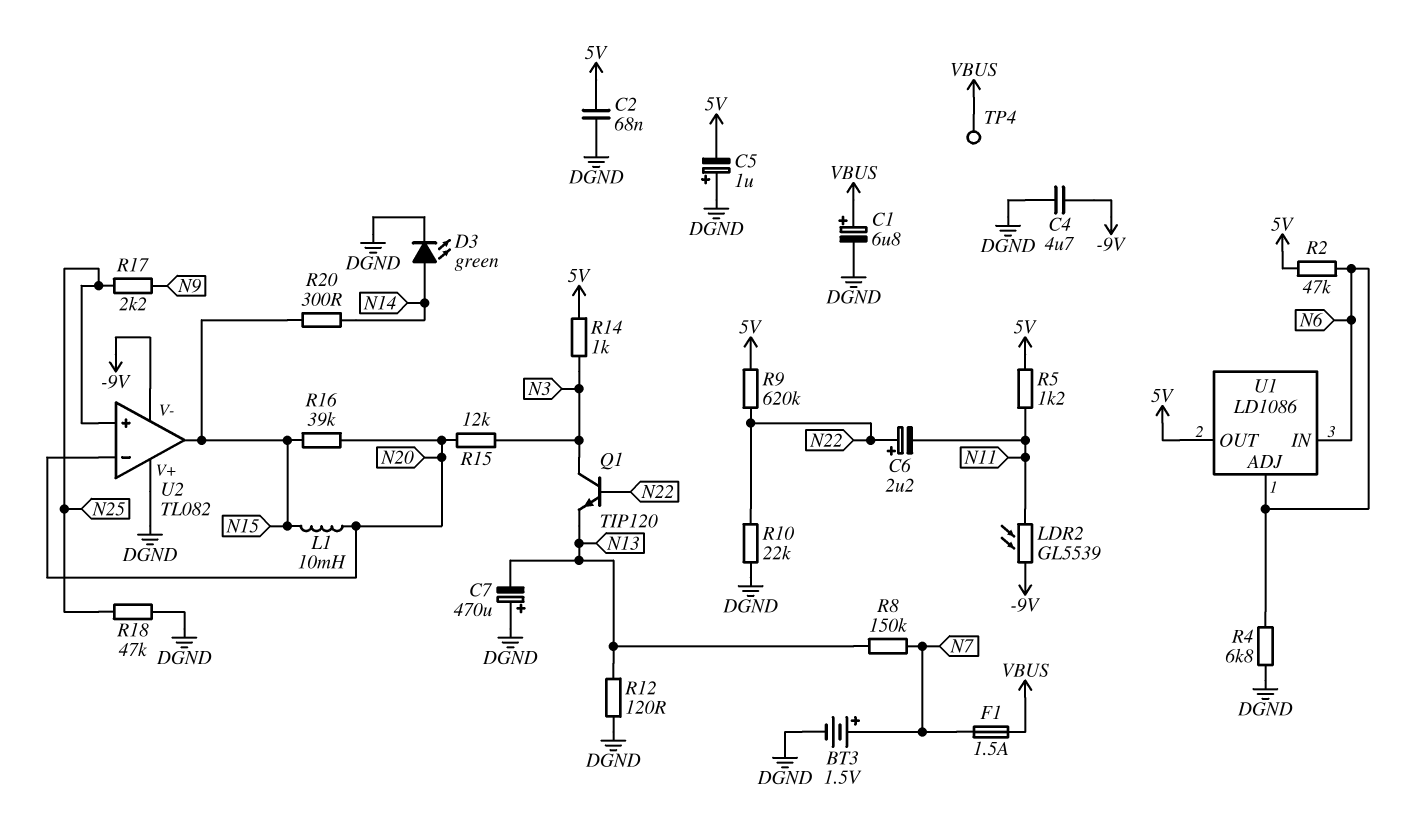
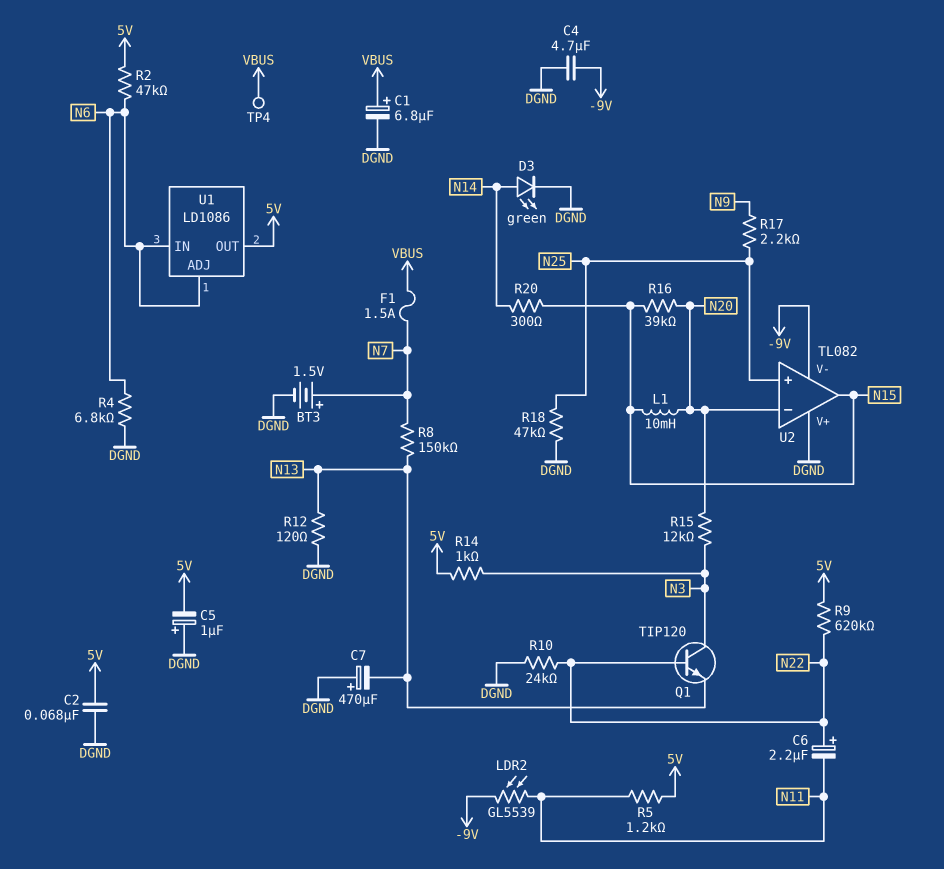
R10: 22k (DGND, N22) -> 24k (DGND, N22)

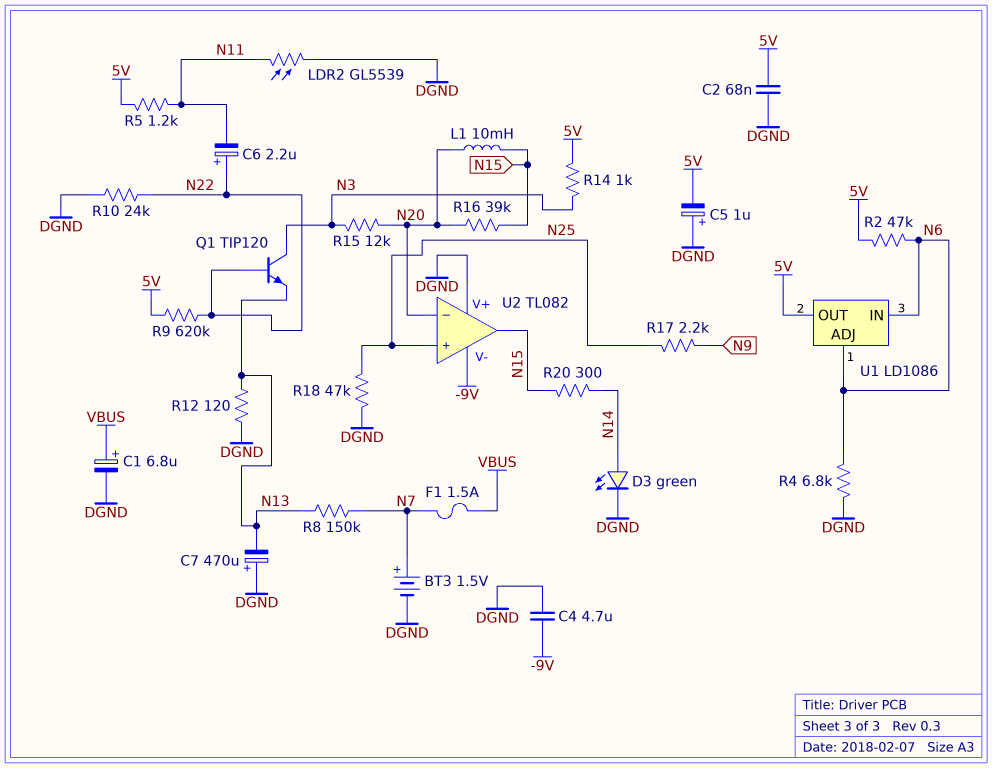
LDR2: GL5539 (-9V, N11) -> GL5539 (DGND, N11)
TP4: test point (VBUS) -> none

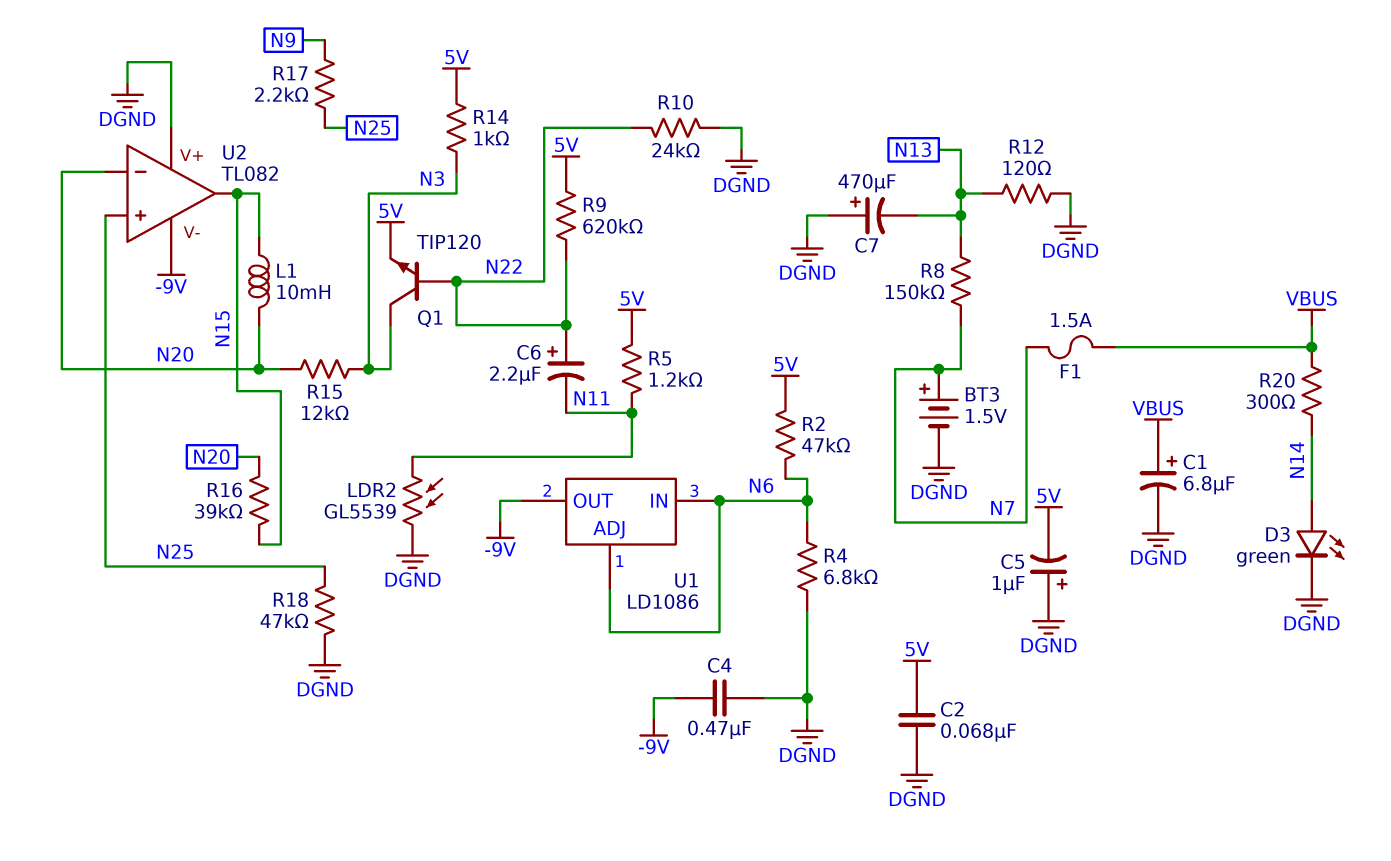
C4: 4.7uF (-9V, DGND) -> 470nF (-9V, DGND)
Q1: NPN TIP120 (B N22, C N3, E N13) -> NPN TIP120 (B N22, C N3, E 5V)
R20: 300 (N14, N15) -> 300 (N14, VBUS)
U1 pin OUT: 5V -> -9V

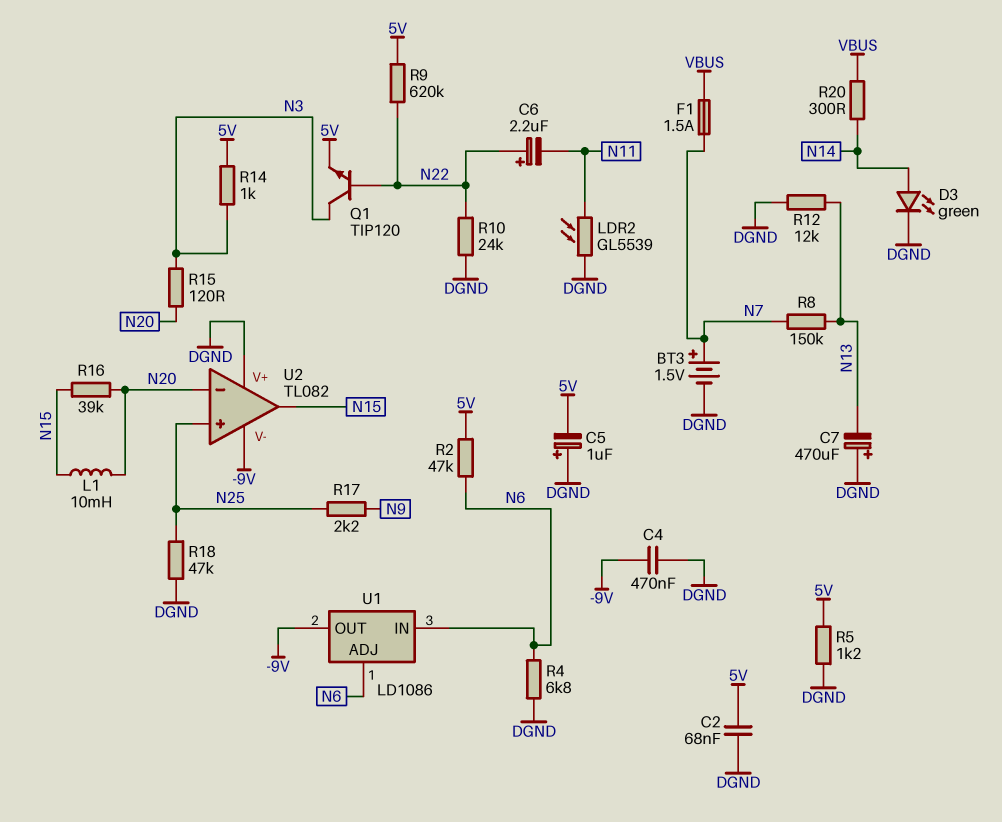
C1: 6.8uF (plus VBUS, minus DGND) -> none
R5: 1.2k (5V, N11) -> 1.2k (5V, DGND)
R12: 120 (DGND, N13) -> 12k (DGND, N13)
R15: 12k (N3, N20) -> 120 (N3, N20)

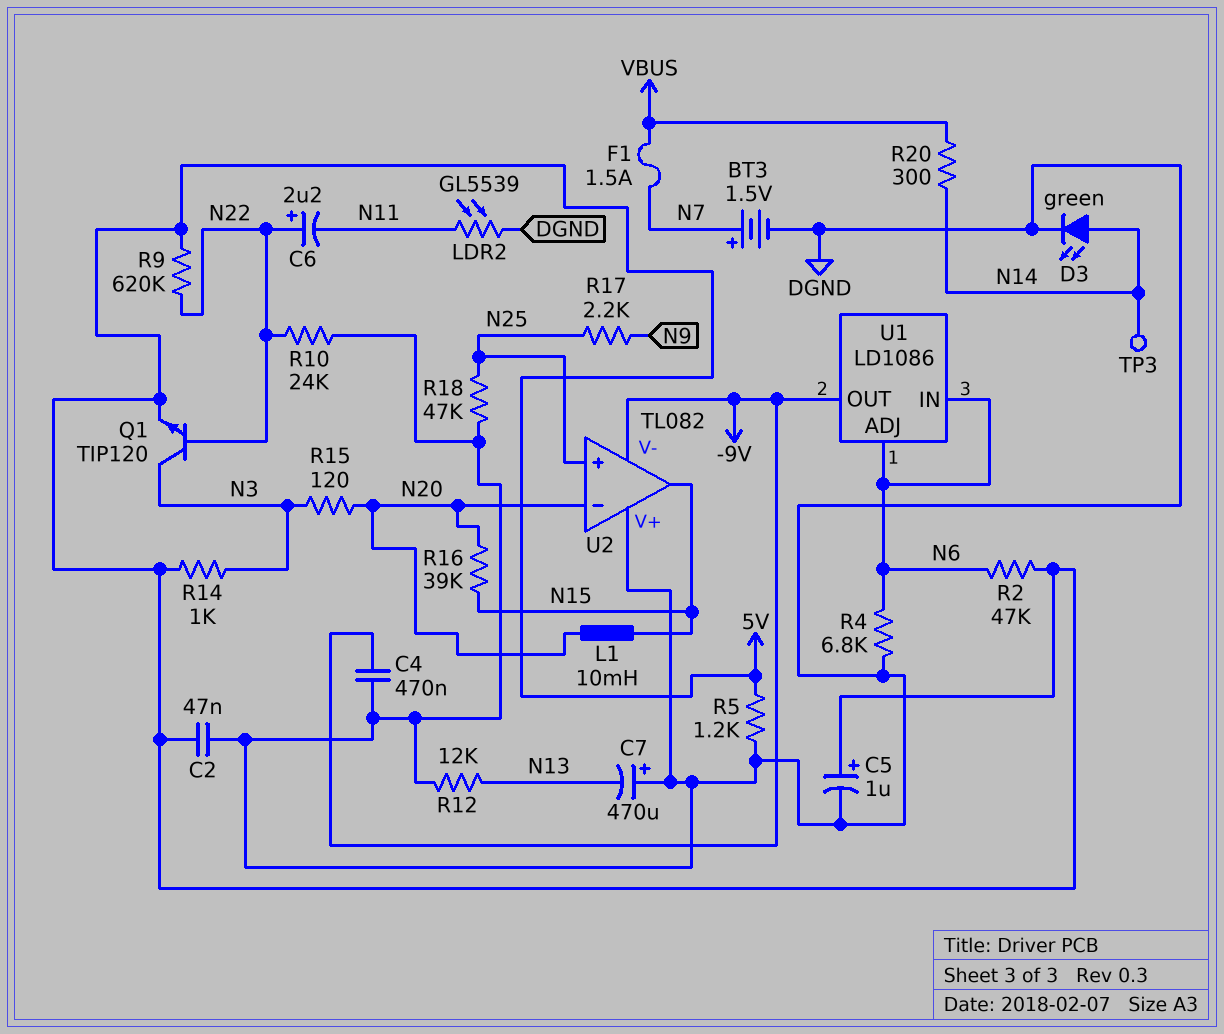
C2: 68nF (5V, DGND) -> 47nF (5V, DGND)
C5: 1uF (plus DGND, minus 5V) -> 1uF (plus 5V, minus DGND)
R8: 150k (N7, N13) -> none
TP3: none -> test point (N14)

